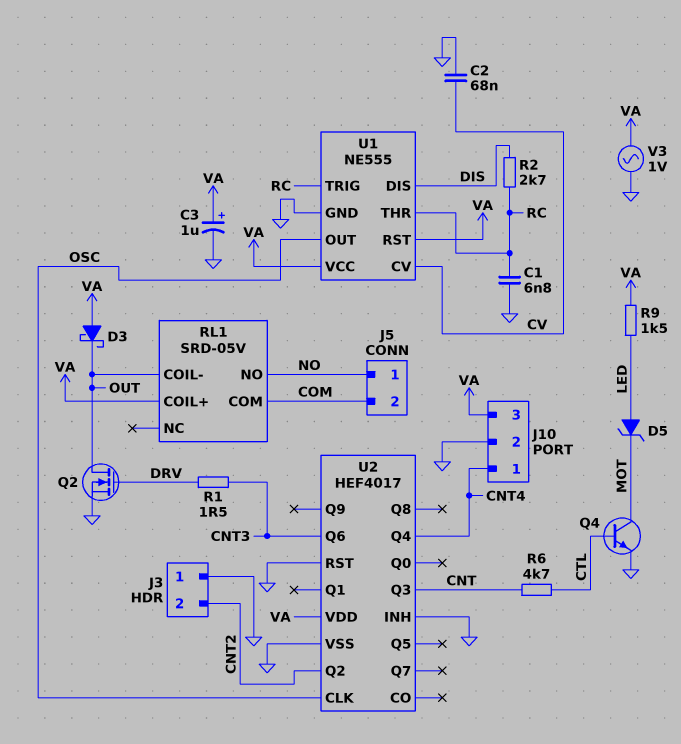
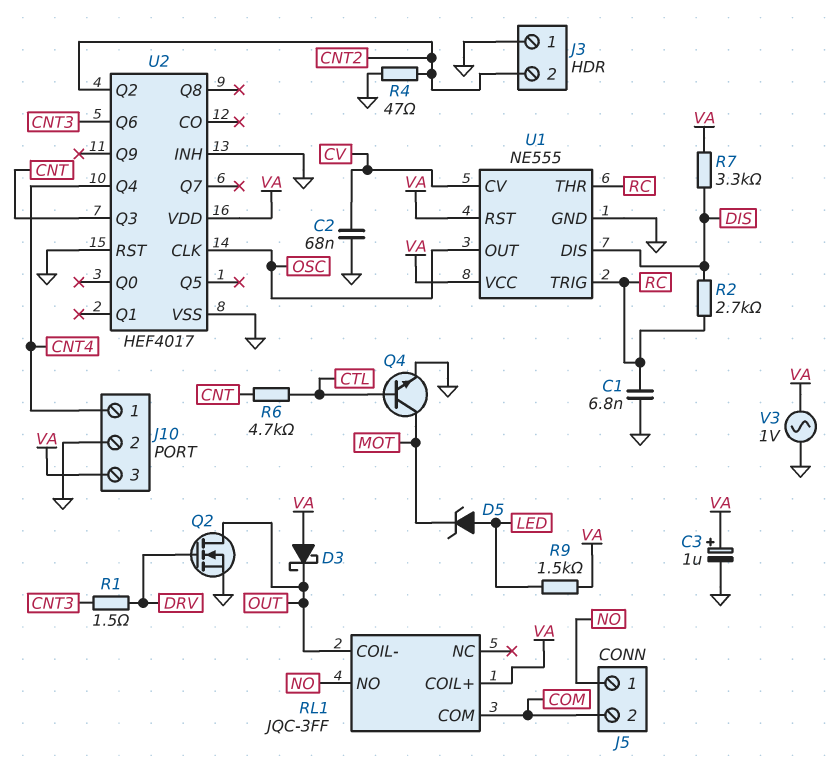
R4: none -> 47 (CNT2, GND)
R7: none -> 3.3k (DIS, VA)
RL1: SRD-05V -> JQC-3FF

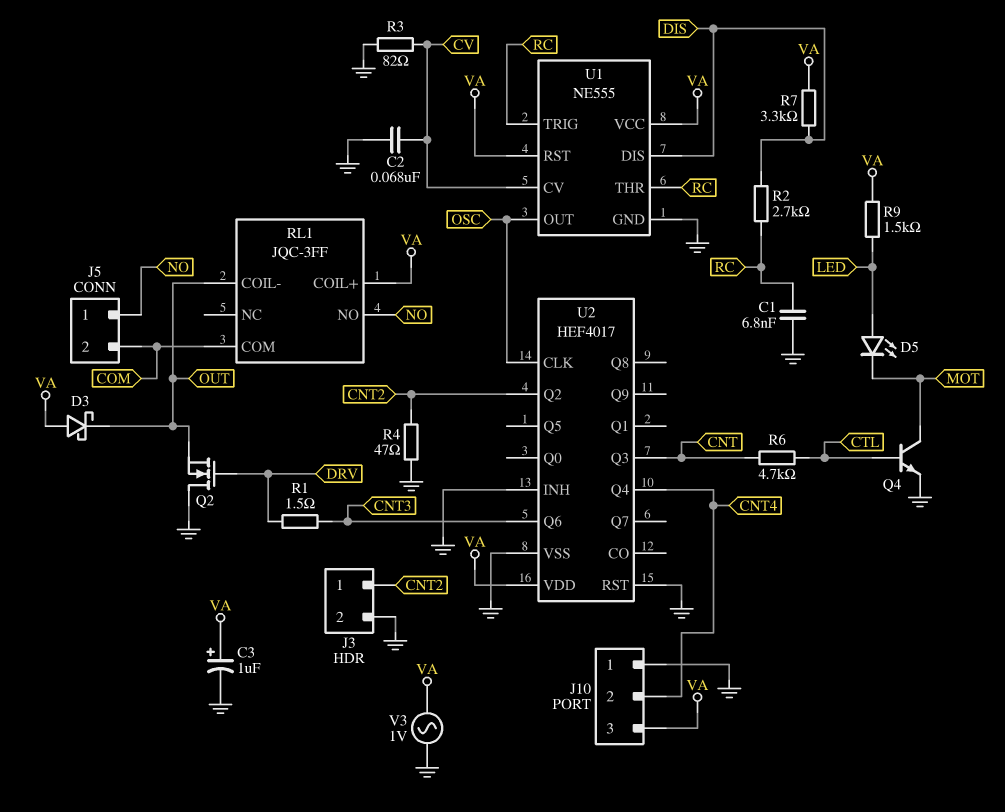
D5: zener (A LED, K MOT) -> LED (A LED, K MOT)
J3 pin 1: GND -> CNT2
J3 pin 2: CNT2 -> GND
J10 pin 1: CNT4 -> GND
J10 pin 2: GND -> CNT4
Q2: NMOS (G DRV, D OUT, S GND) -> NMOS (G DRV, D GND, S OUT)
R3: none -> 82 (CV, GND)

